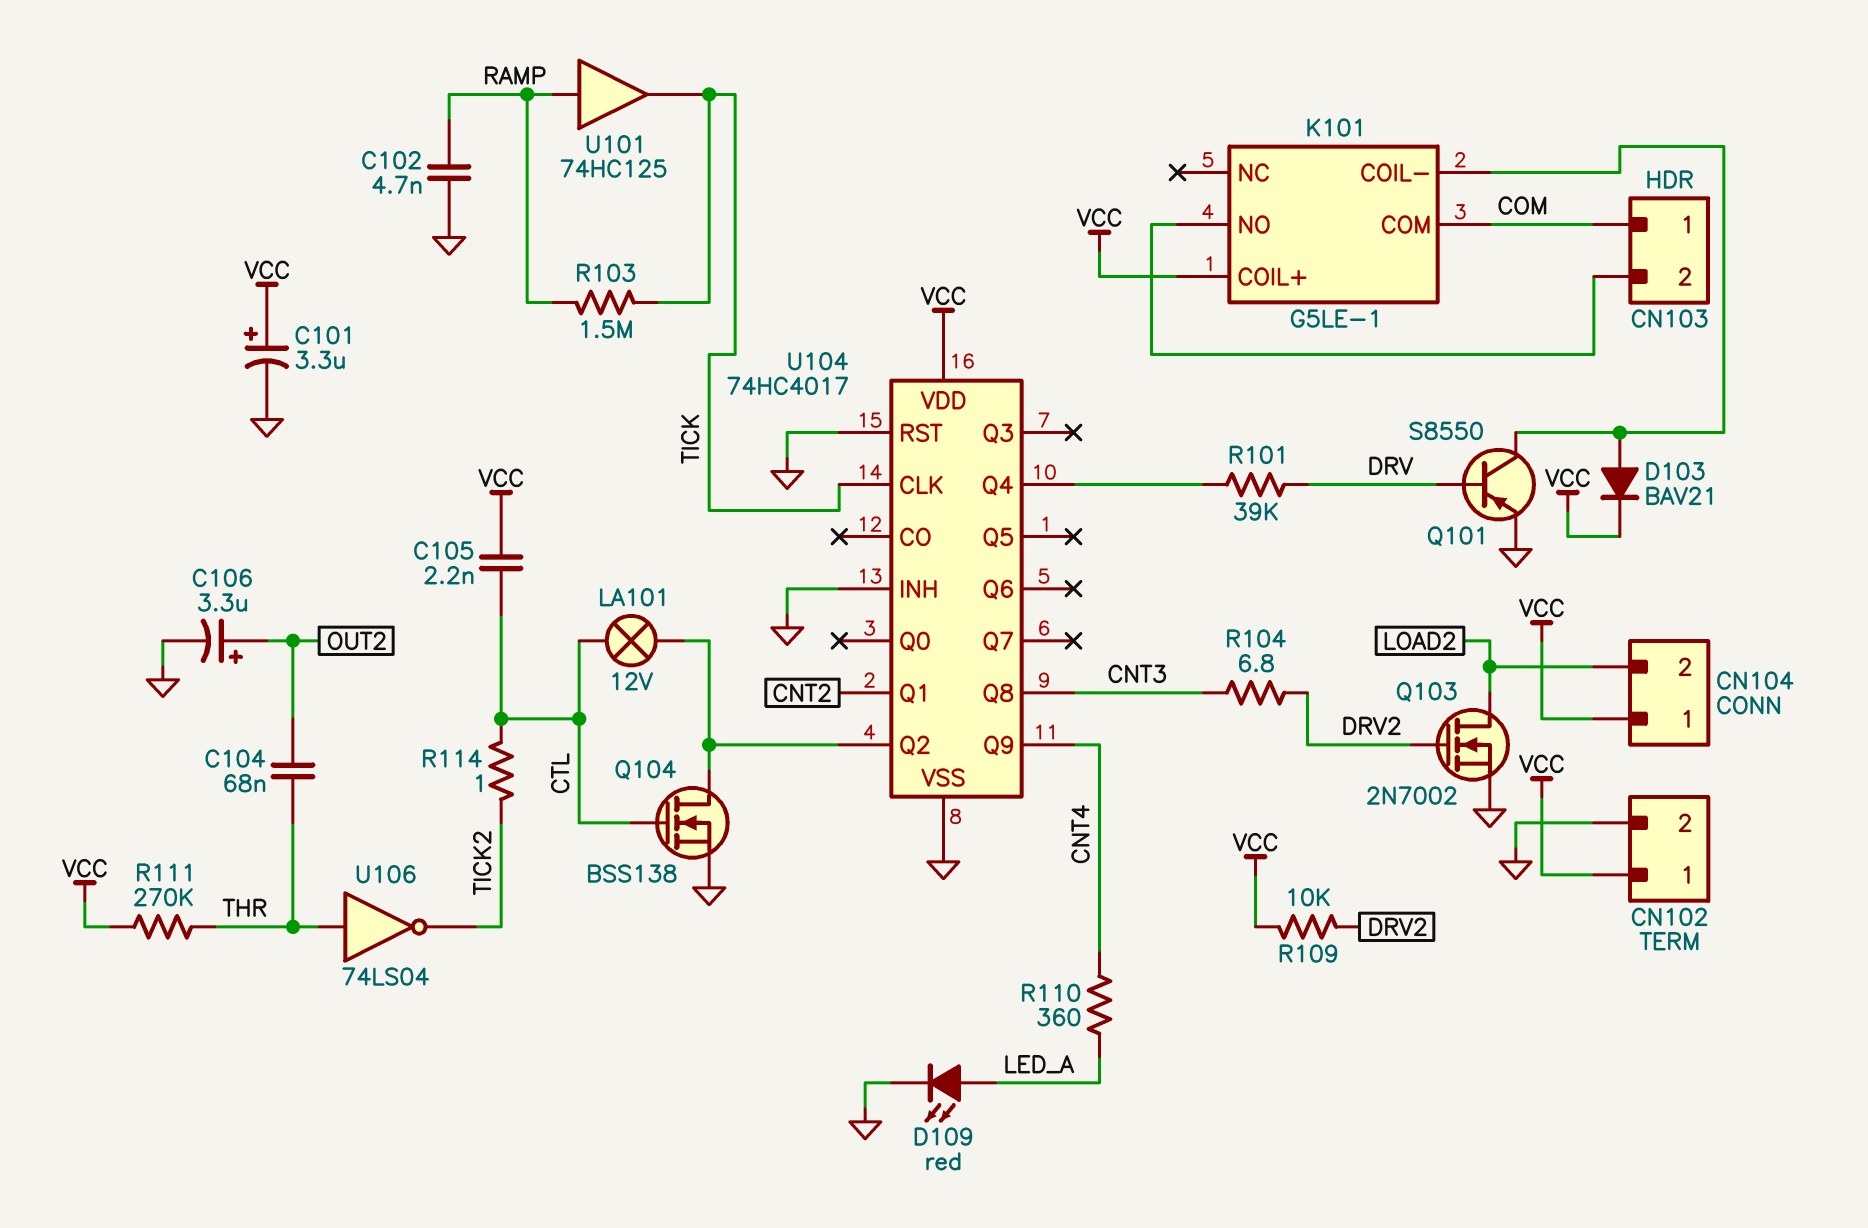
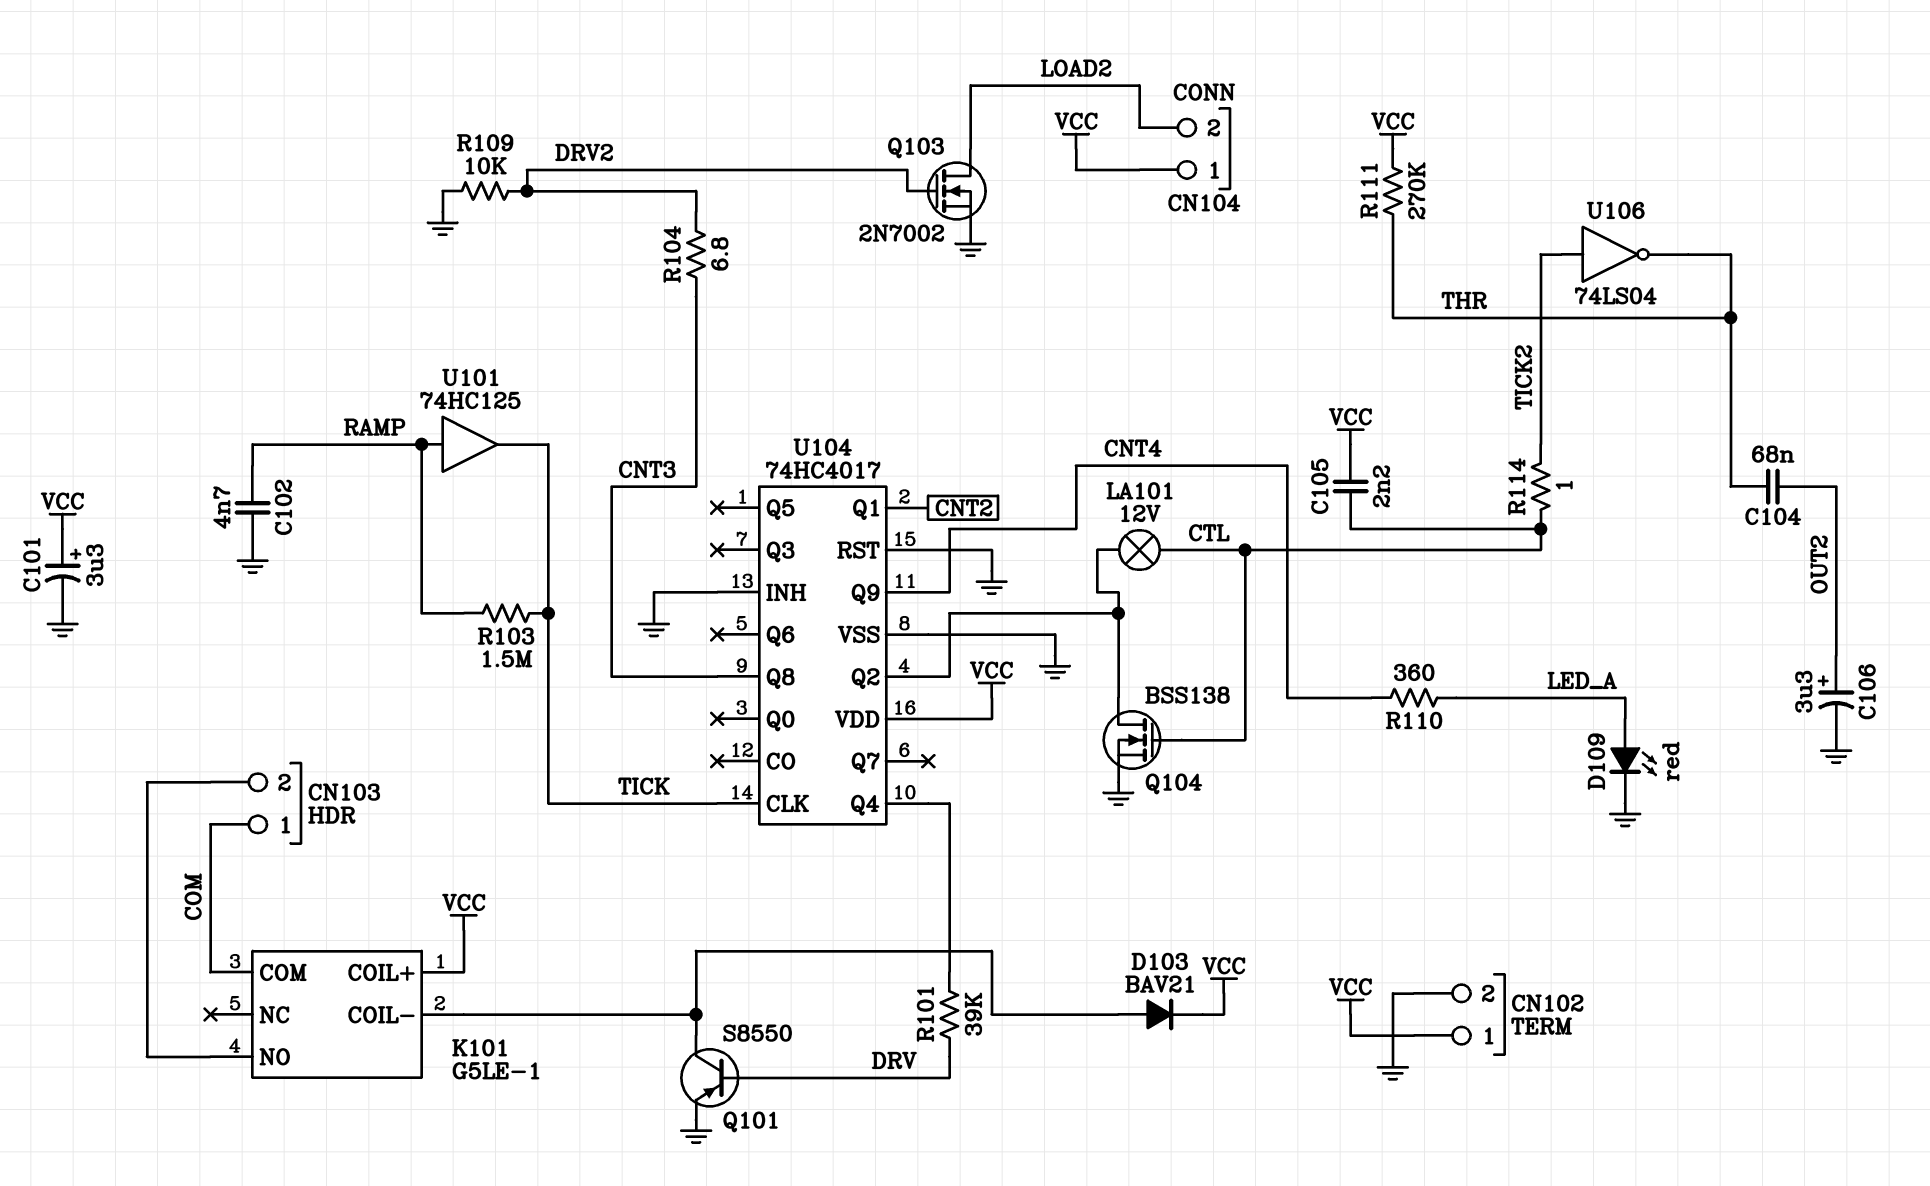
R109: 10k (DRV2, VCC) -> 10k (DRV2, GND)
U106: NOT 74LS04 (in THR, out TICK2) -> NOT 74LS04 (in TICK2, out THR)

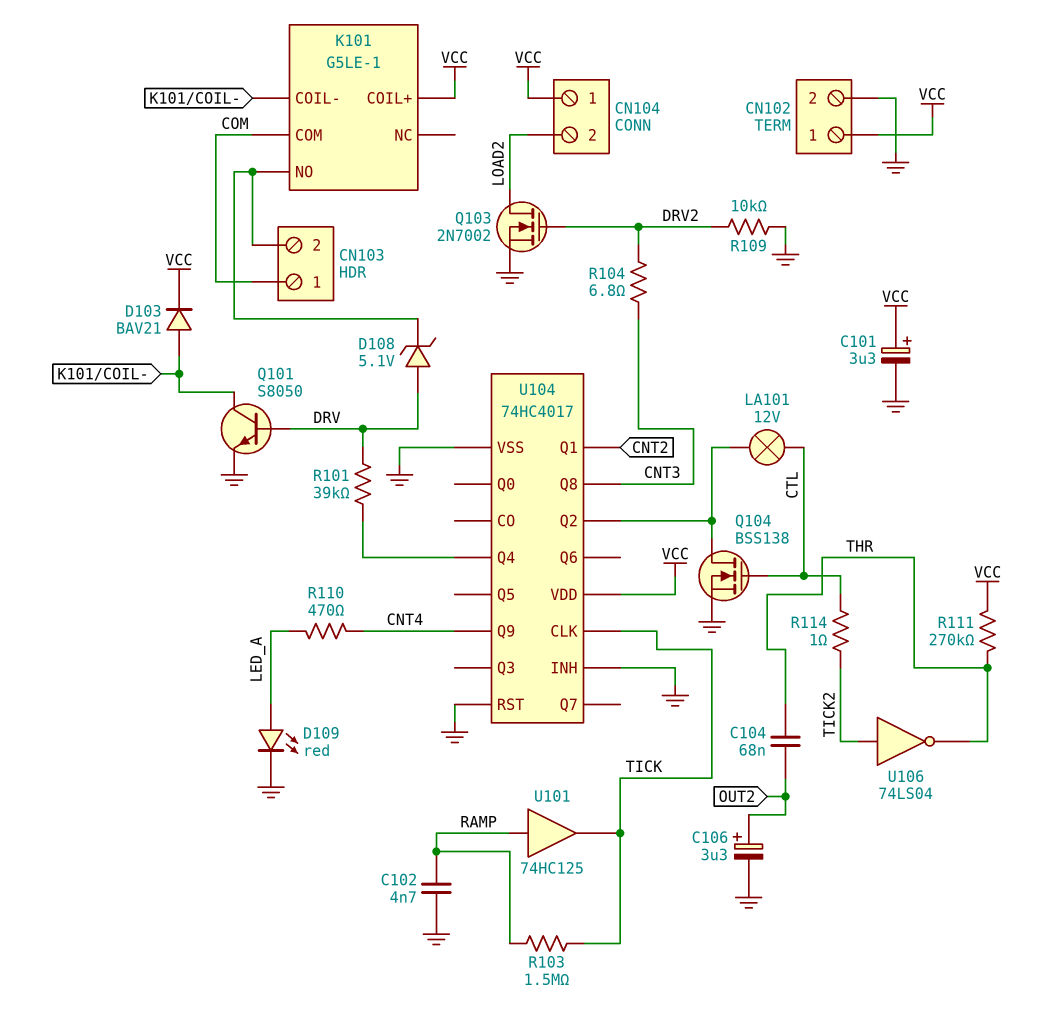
C105: 2.2nF (CTL, VCC) -> none
D108: none -> zener 5.1V (A DRV, K CN103/2)
Q101: PNP S8550 (B DRV, C K101/COIL-, E GND) -> NPN S8050 (B DRV, C K101/COIL-, E GND)
R110: 360 (CNT4, LED_A) -> 470 (CNT4, LED_A)

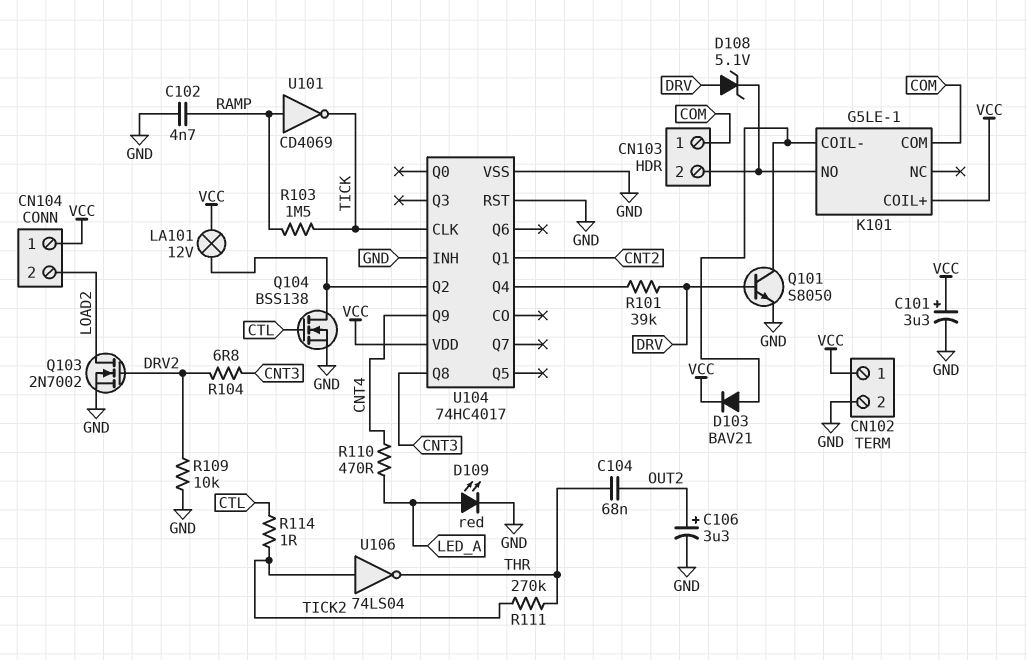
LA101: lamp 12V (CTL, U104/Q2) -> lamp 12V (U104/Q2, VCC)
R111: 270k (THR, VCC) -> 270k (THR, TICK2)
U101: buffer 74HC125 (in RAMP, out TICK) -> NOT CD4069 (in RAMP, out TICK)

